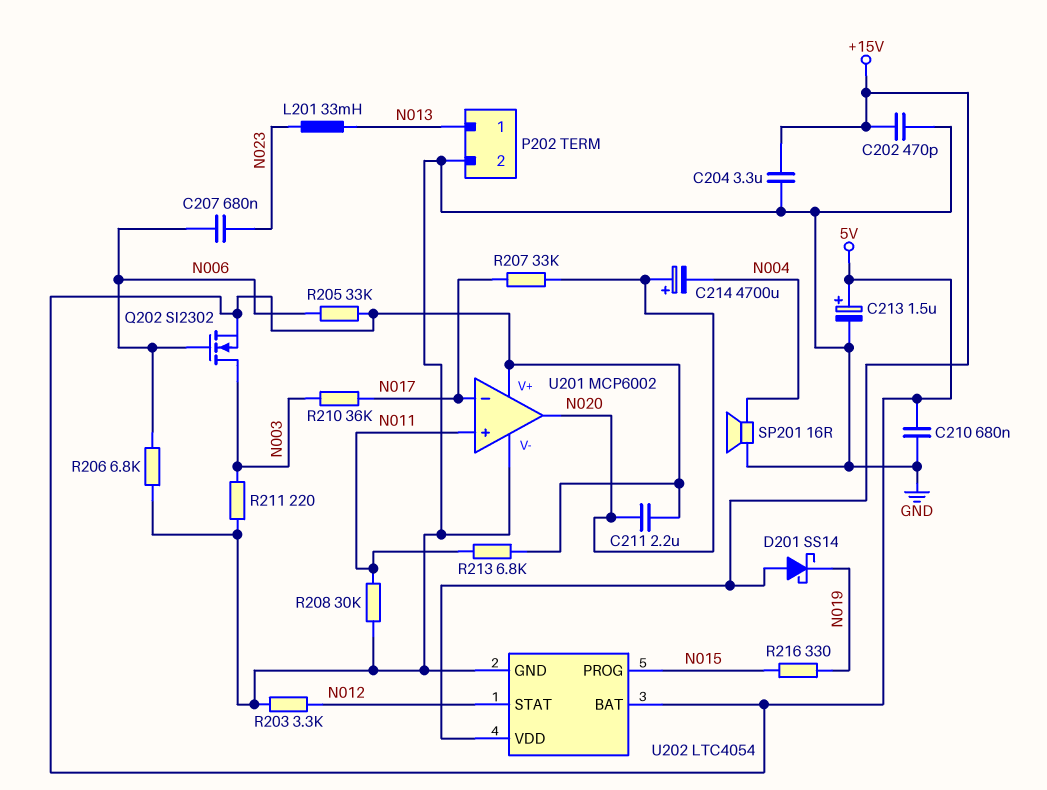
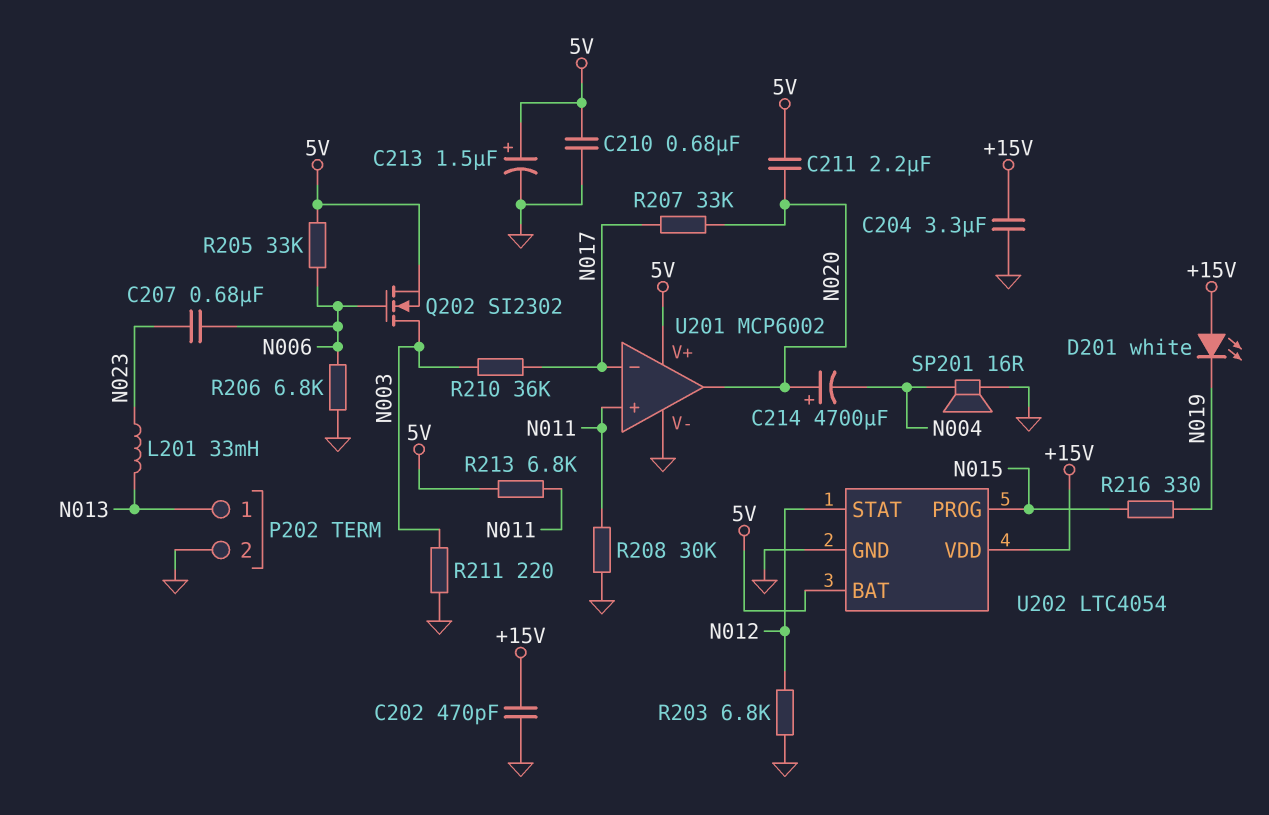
D201: schottky SS14 (A +15V, K N019) -> LED white (A +15V, K N019)
R203: 3.3k (GND, N012) -> 6.8k (GND, N012)

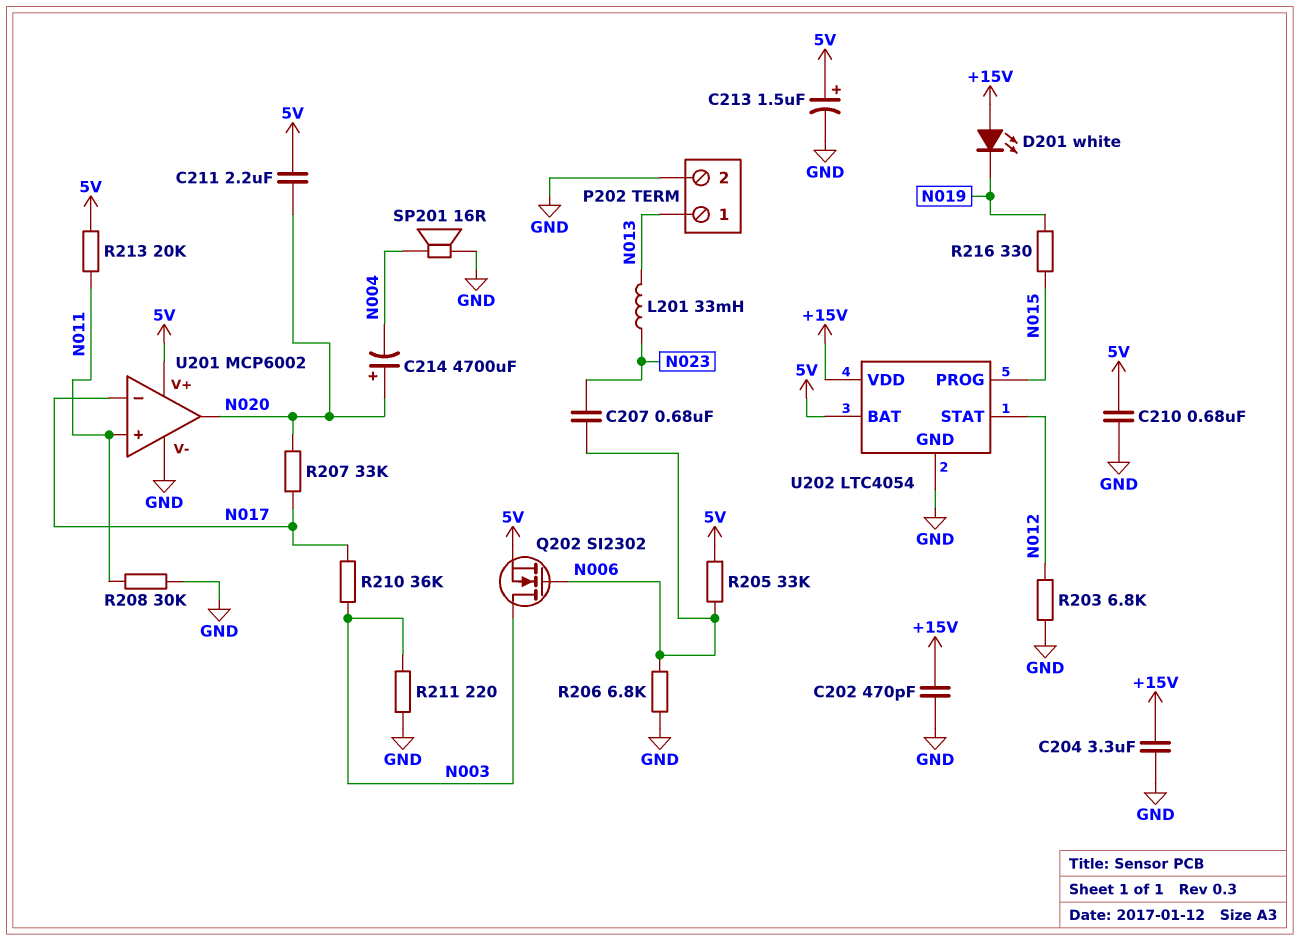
R213: 6.8k (5V, N011) -> 20k (5V, N011)

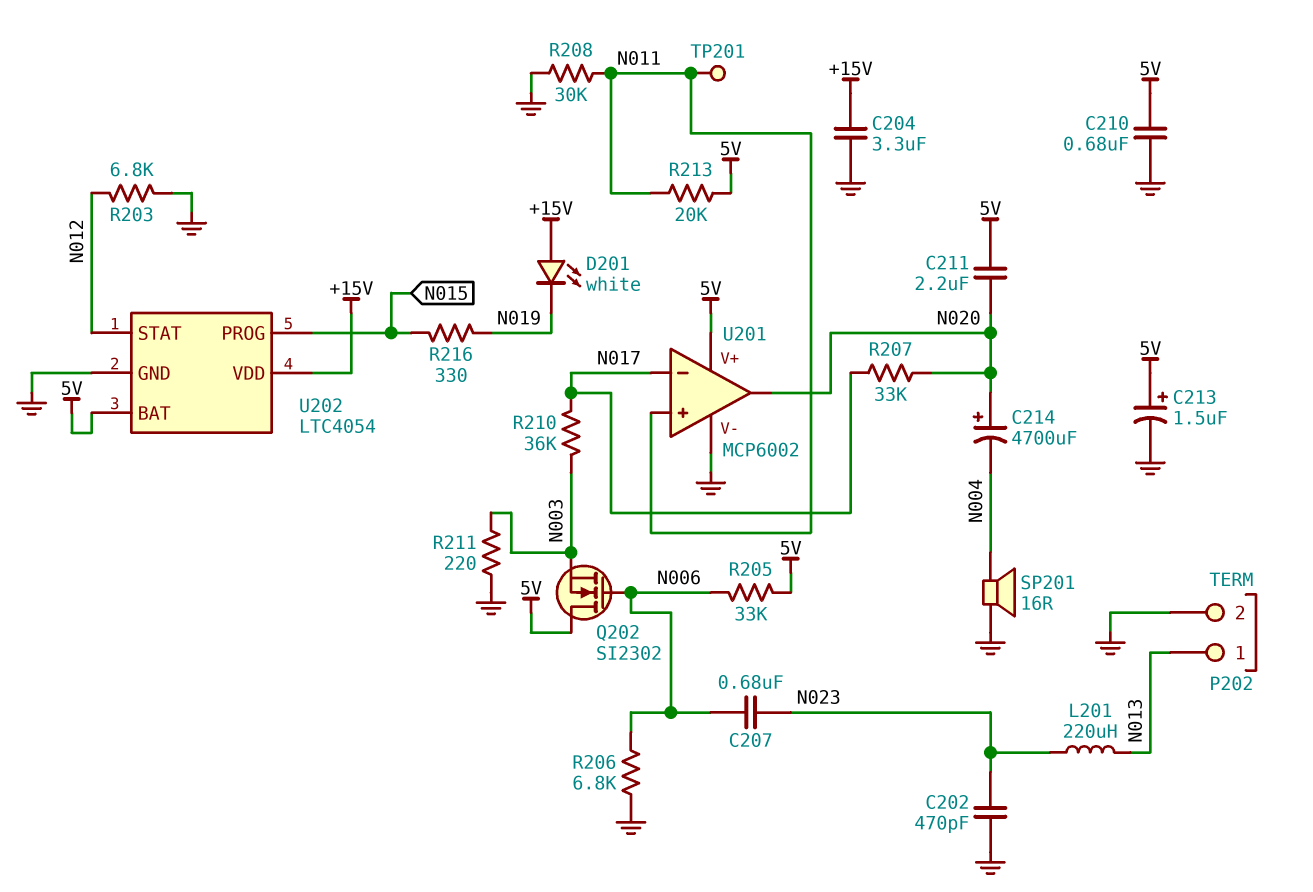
C202: 470pF (+15V, GND) -> 470pF (GND, N023)
L201: 33mH (N013, N023) -> 220uH (N013, N023)
Q202: NMOS SI2302 (G N006, D N003, S 5V) -> NMOS SI2302 (G N006, D 5V, S N003)
TP201: none -> test point (N011)

